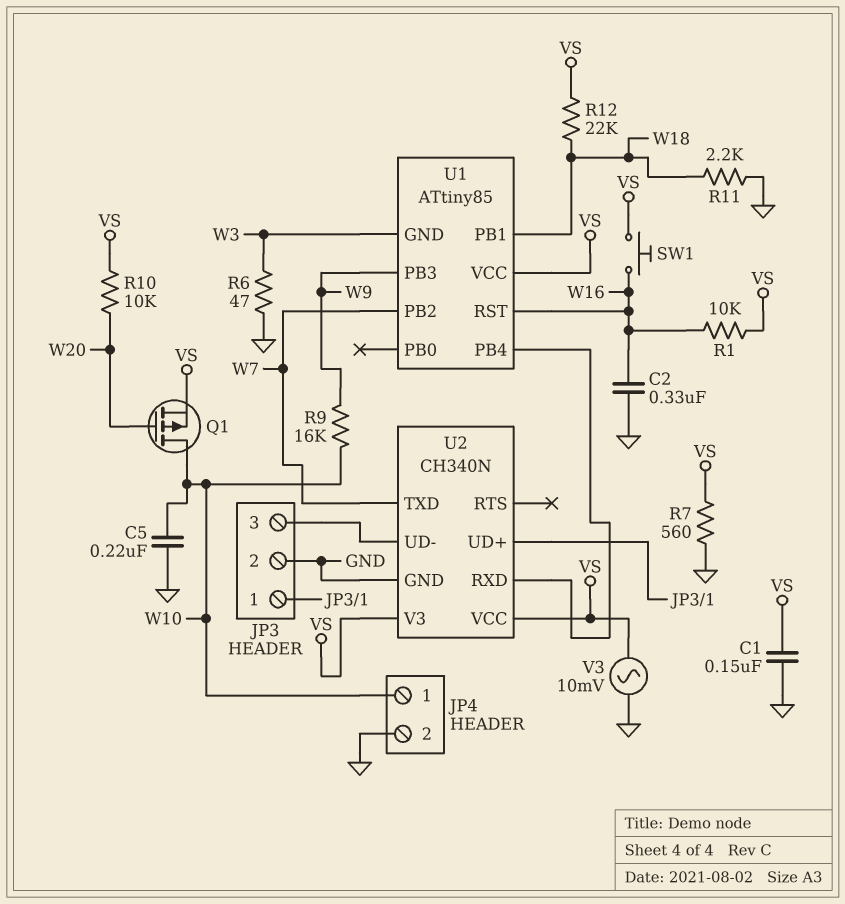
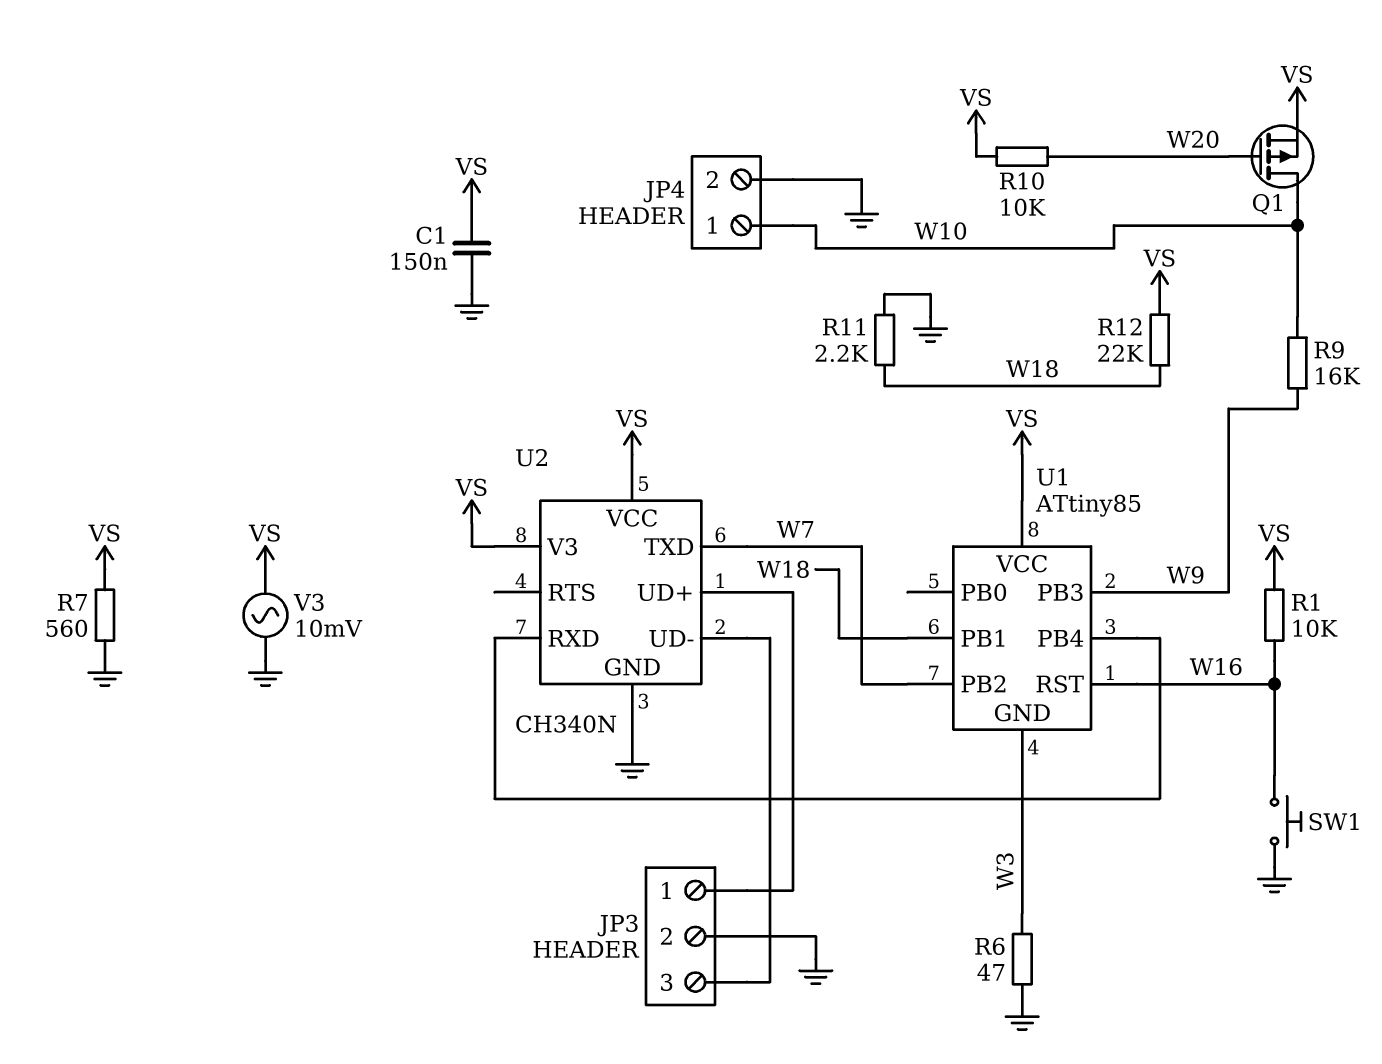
C2: 330nF (GND, W16) -> none
C5: 220nF (GND, W10) -> none
SW1: button (VS, W16) -> button (GND, W16)

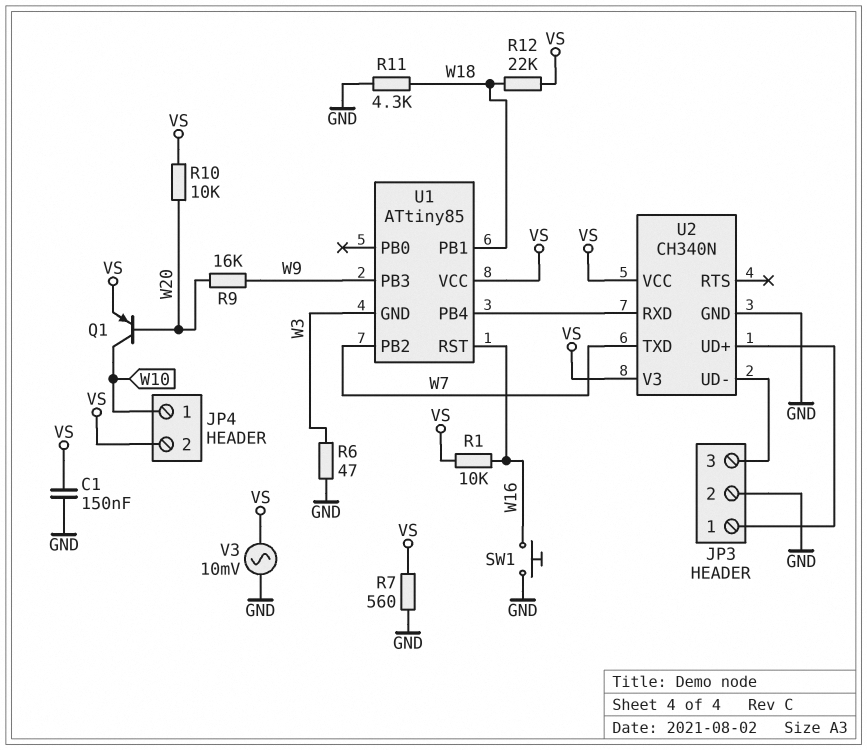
JP4 pin 2: GND -> VS
Q1: PMOS (G W20, D W10, S VS) -> PNP (B W20, C W10, E VS)
R9: 16k (W9, W10) -> 16k (W9, W20)
R11: 2.2k (GND, W18) -> 4.3k (GND, W18)

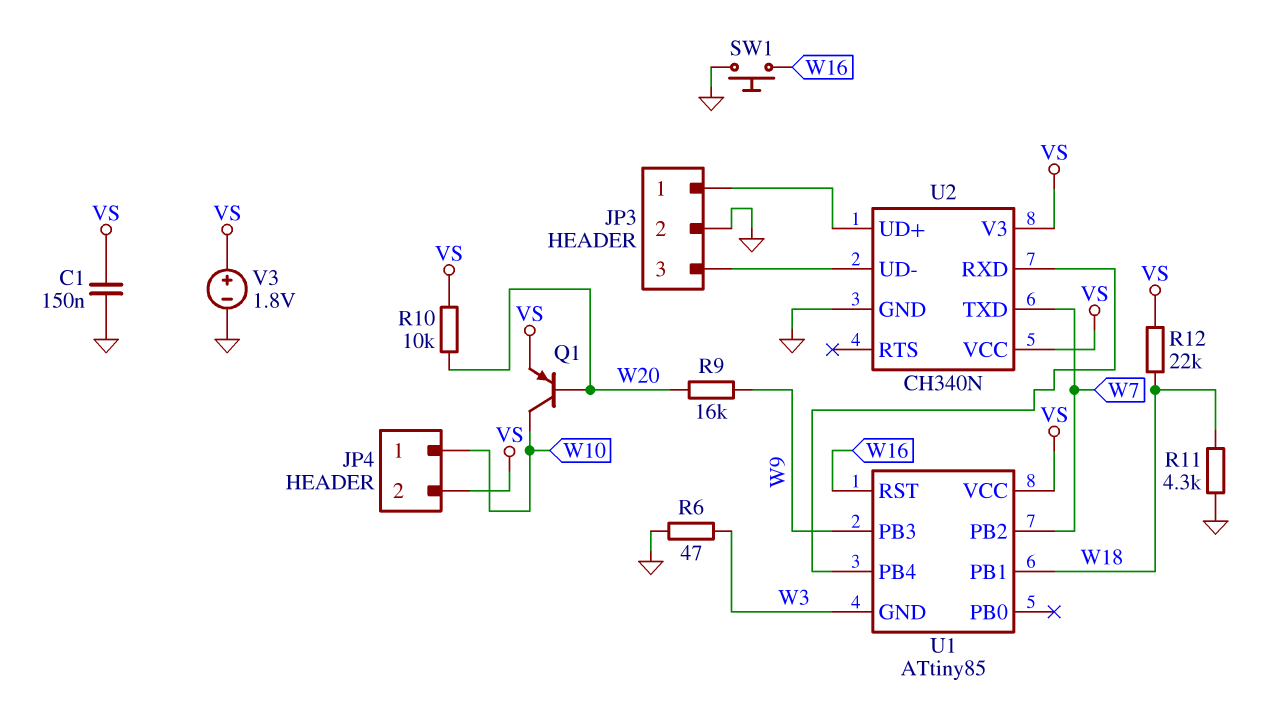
R1: 10k (VS, W16) -> none
R7: 560 (GND, VS) -> none
V3: AC 10mV (GND, VS) -> 1.8V (plus VS, minus GND)

